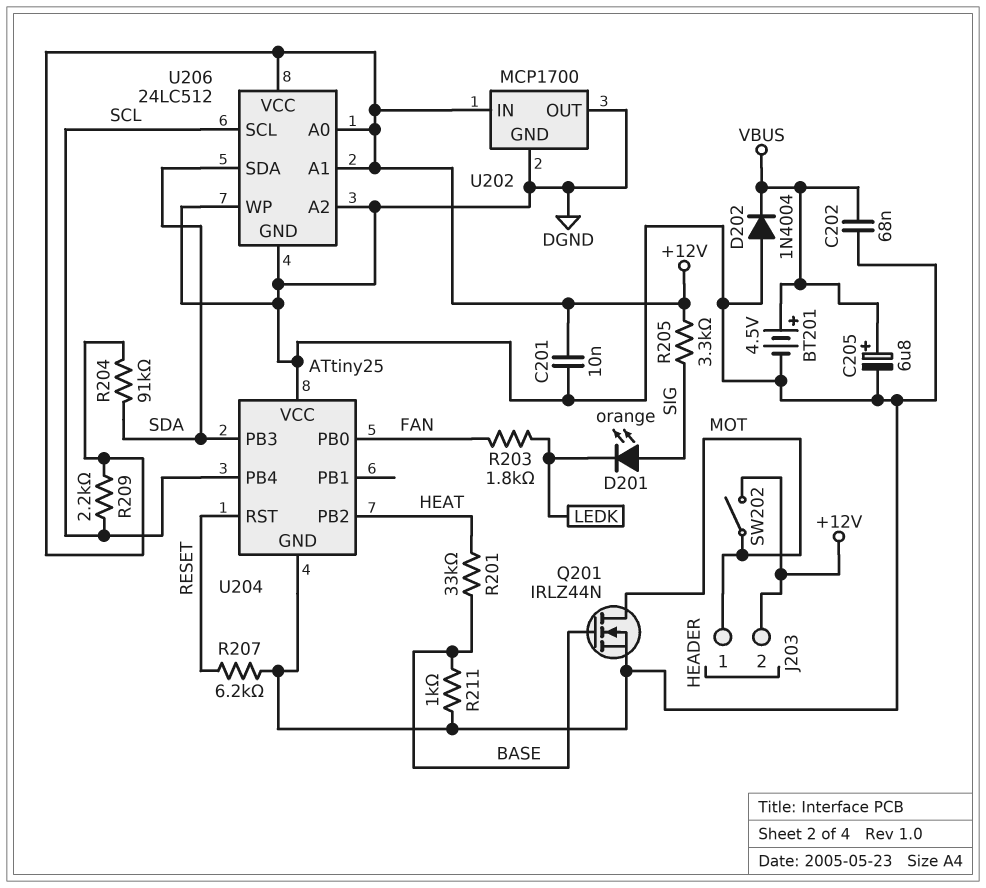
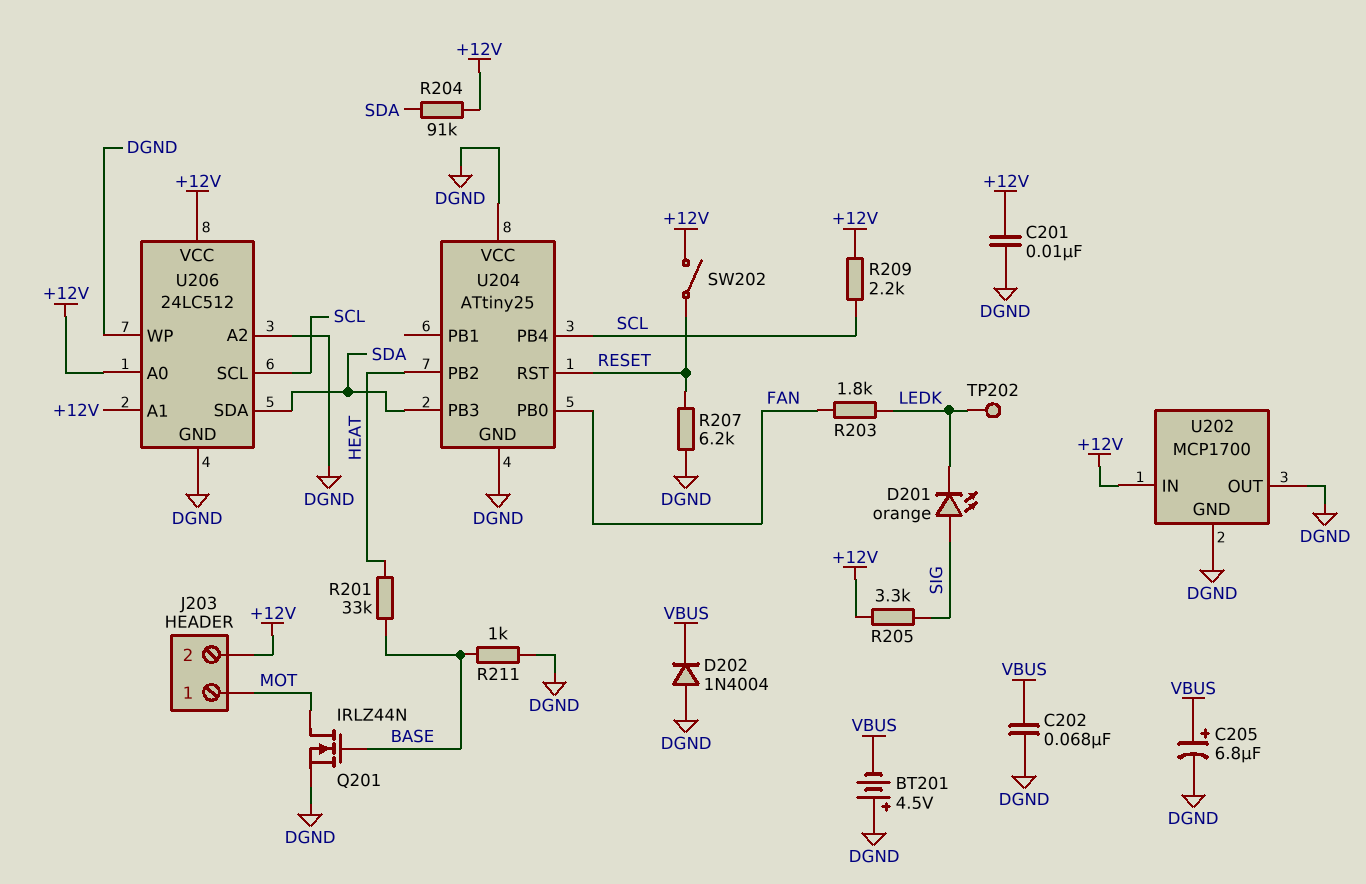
BT201: 4.5V (plus VBUS, minus DGND) -> 4.5V (plus DGND, minus VBUS)
SW202: switch (+12V, MOT) -> switch (+12V, RESET)
TP202: none -> test point (LEDK)

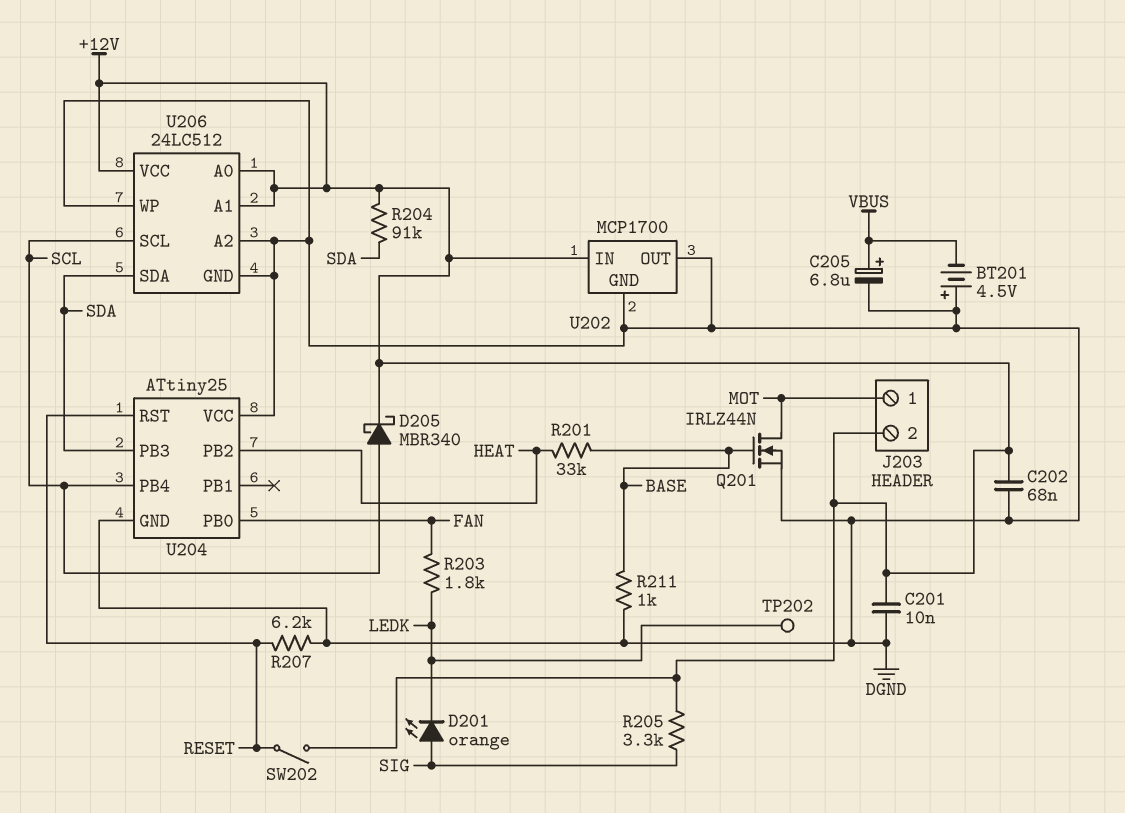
C202: 68nF (DGND, VBUS) -> 68nF (+12V, DGND)
D202: diode 1N4004 (A DGND, K VBUS) -> none
D205: none -> schottky MBR340 (A SCL, K +12V)
R209: 2.2k (+12V, SCL) -> none

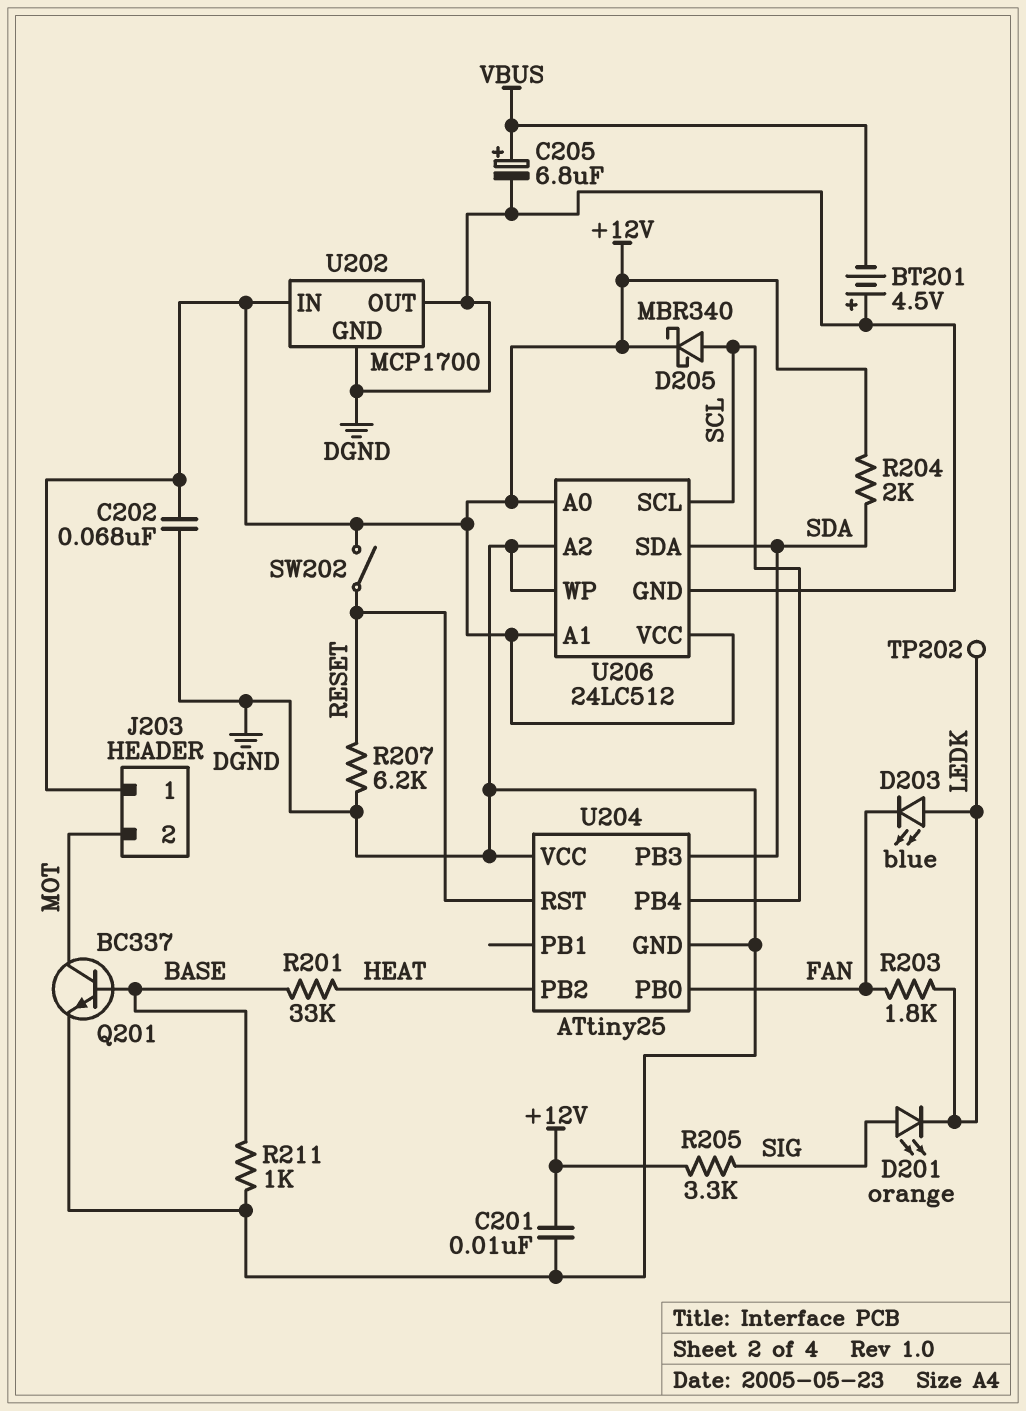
D203: none -> LED blue (A LEDK, K FAN)
J203 pin 1: MOT -> +12V
J203 pin 2: +12V -> MOT
Q201: NMOS IRLZ44N (G BASE, D MOT, S DGND) -> NPN BC337 (B BASE, C MOT, E DGND)
R204: 91k (+12V, SDA) -> 2k (+12V, SDA)

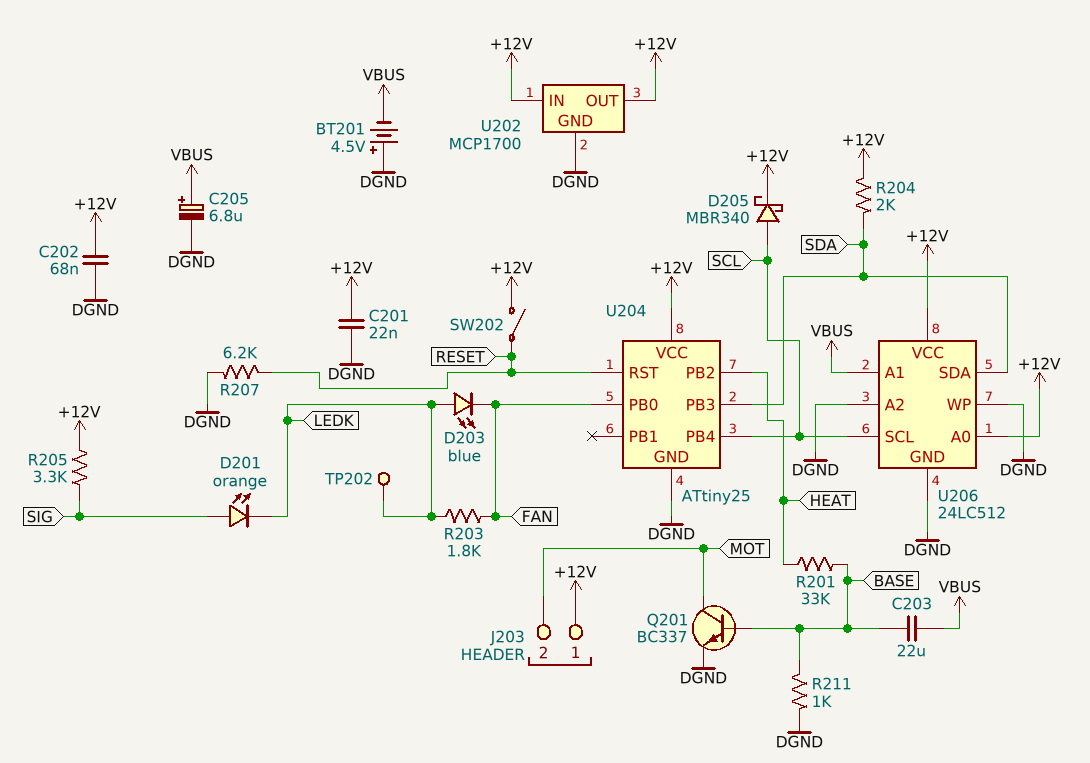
C201: 10nF (+12V, DGND) -> 22nF (+12V, DGND)
C203: none -> 22uF (BASE, VBUS)
U202 pin OUT: DGND -> +12V
U204 pin VCC: DGND -> +12V
U206 pin A1: +12V -> VBUS

